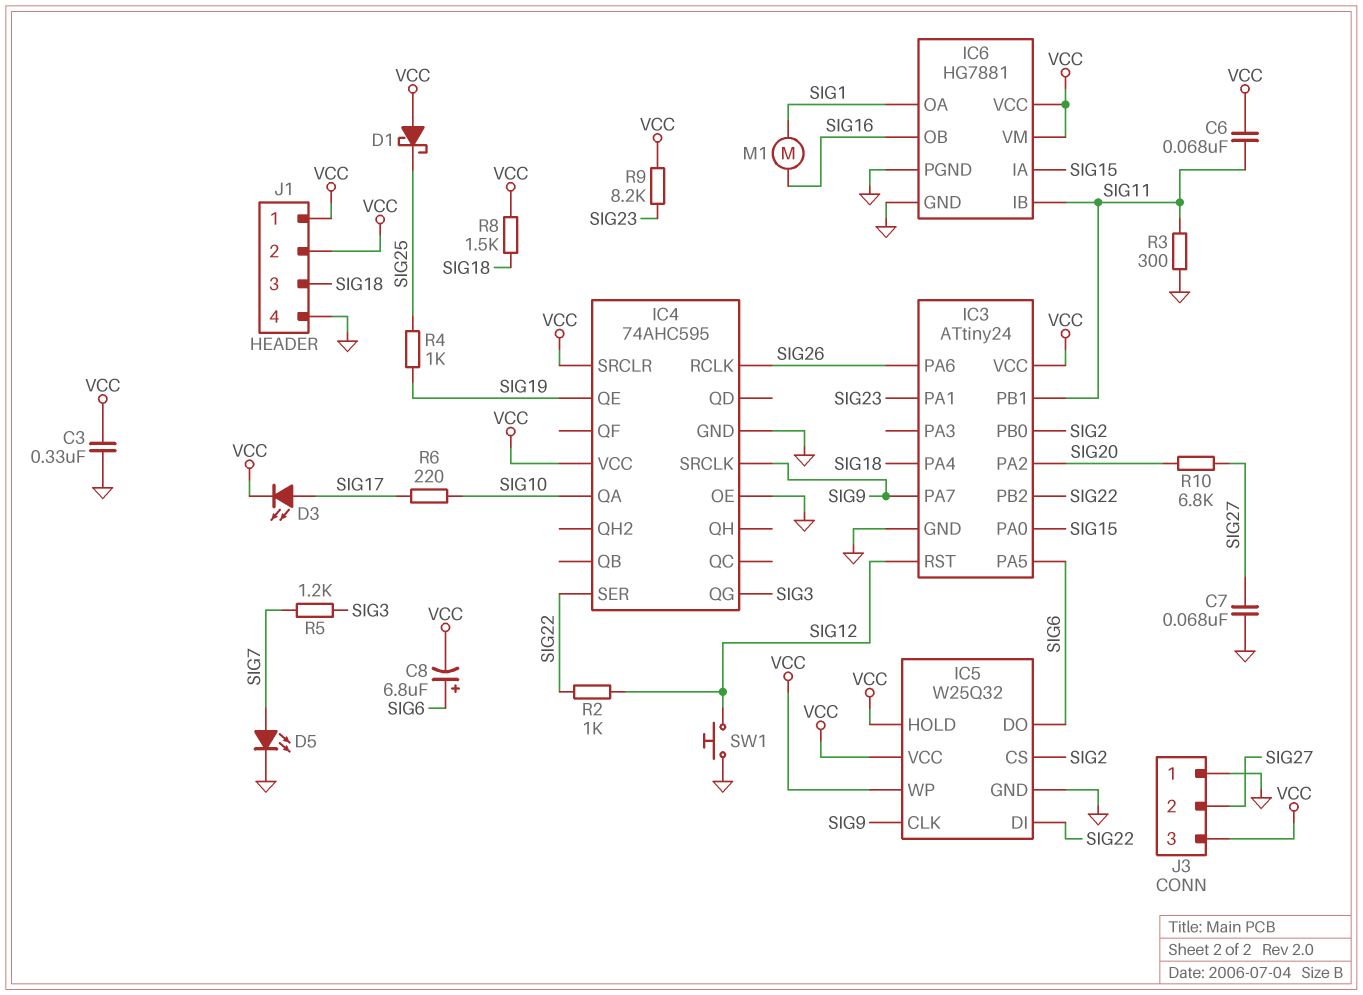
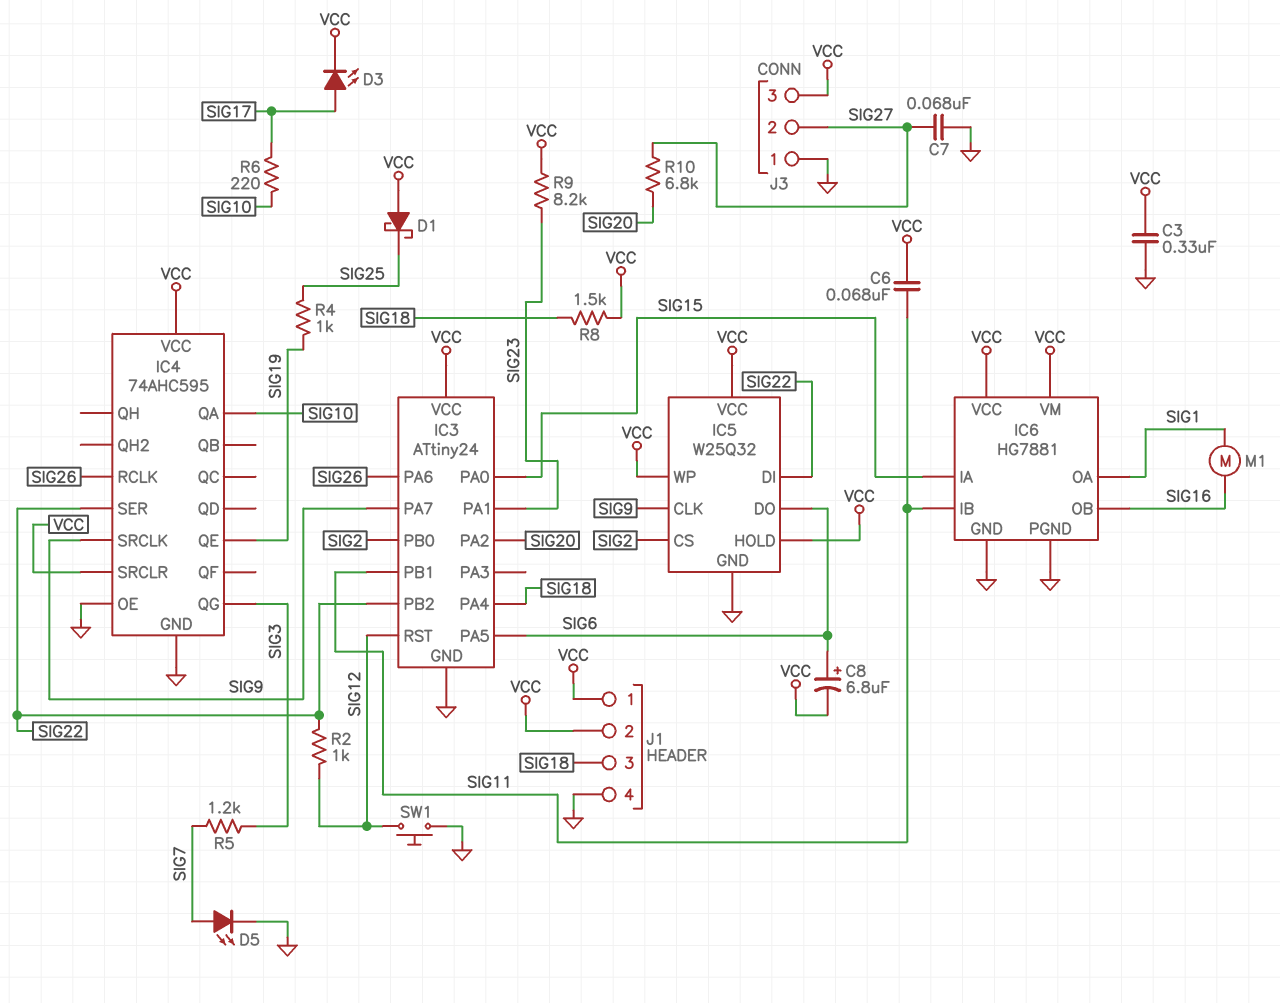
R3: 300 (GND, SIG11) -> none

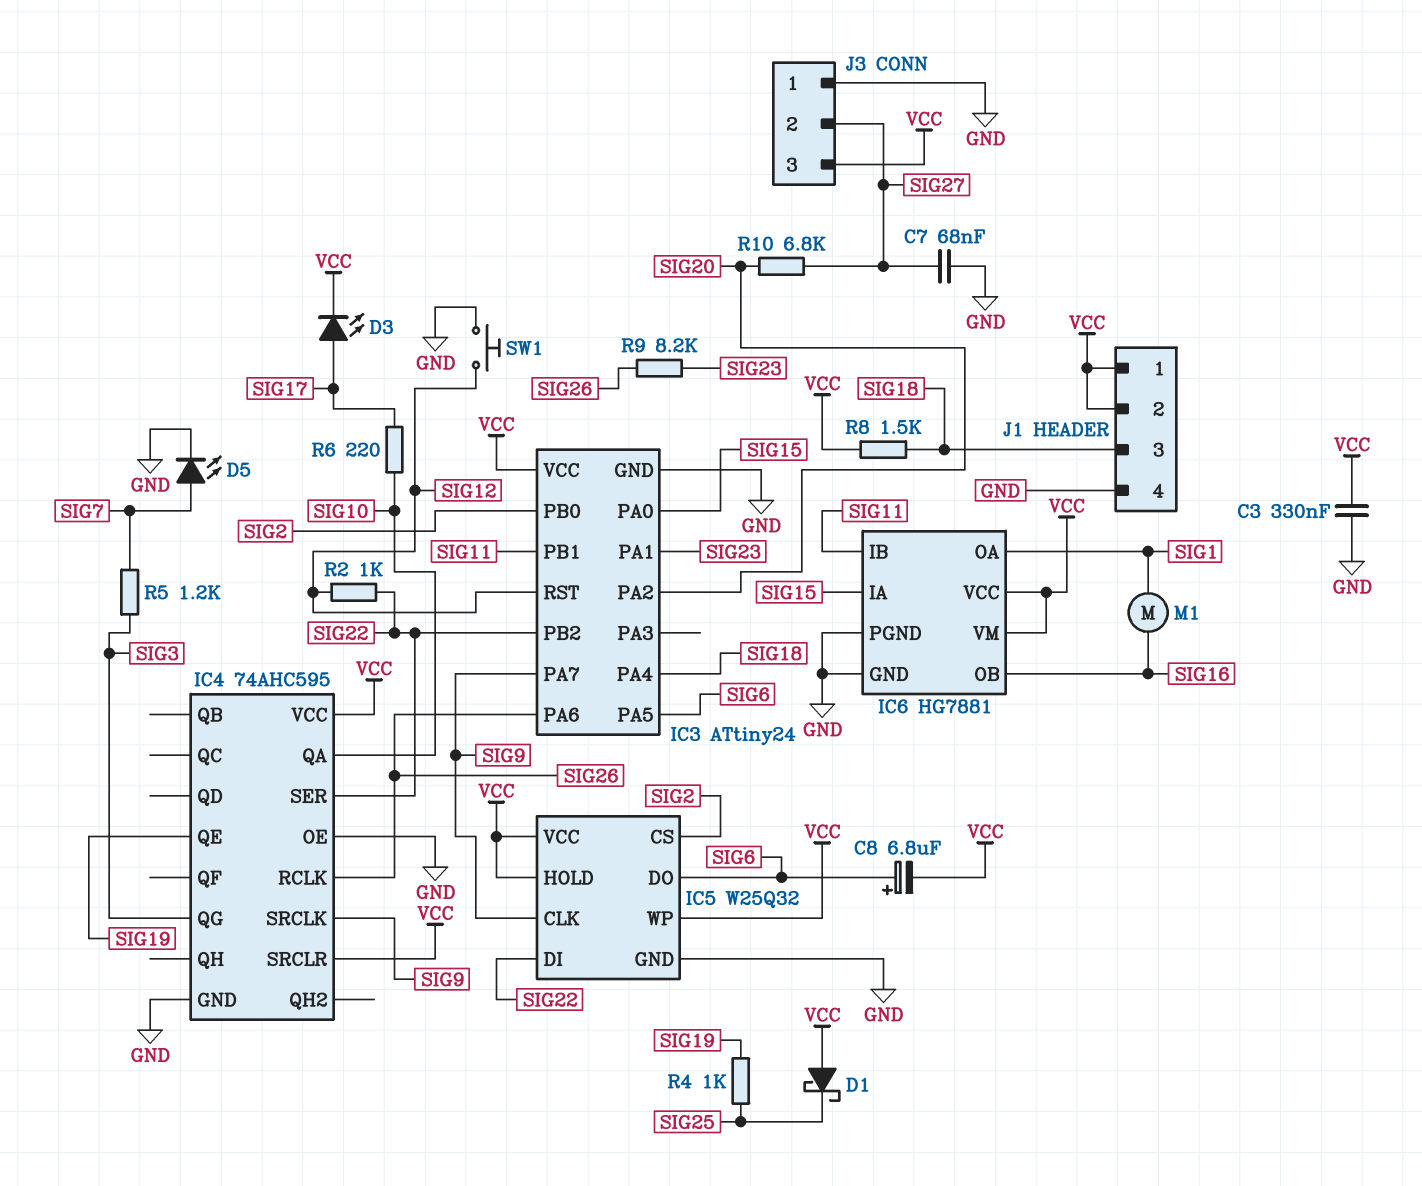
C6: 68nF (SIG11, VCC) -> none
R9: 8.2k (SIG23, VCC) -> 8.2k (SIG23, SIG26)

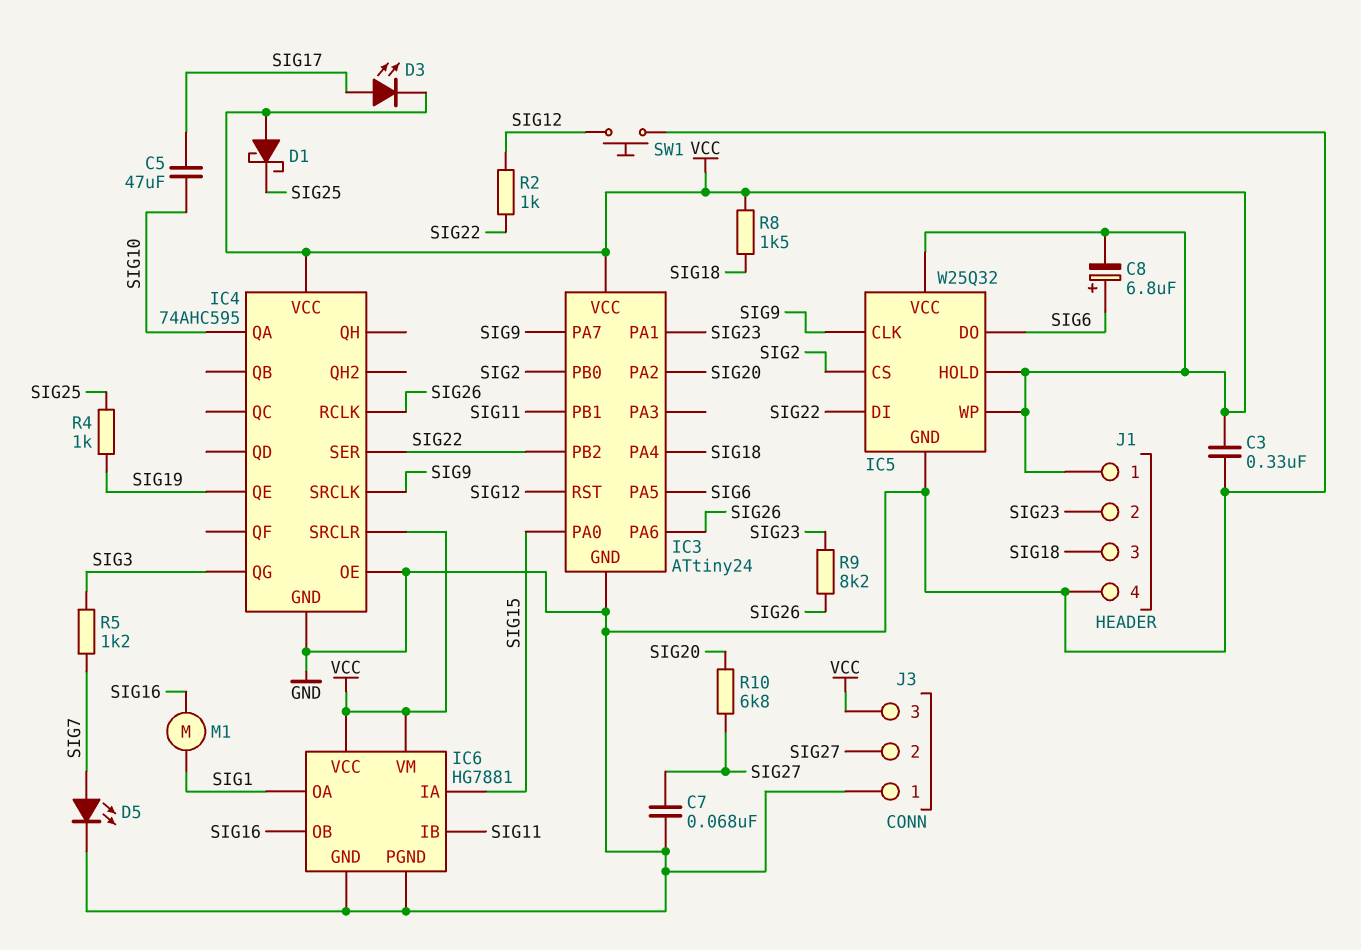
C5: none -> 47uF (SIG10, SIG17)
J1 pin 2: VCC -> SIG23
R6: 220 (SIG10, SIG17) -> none

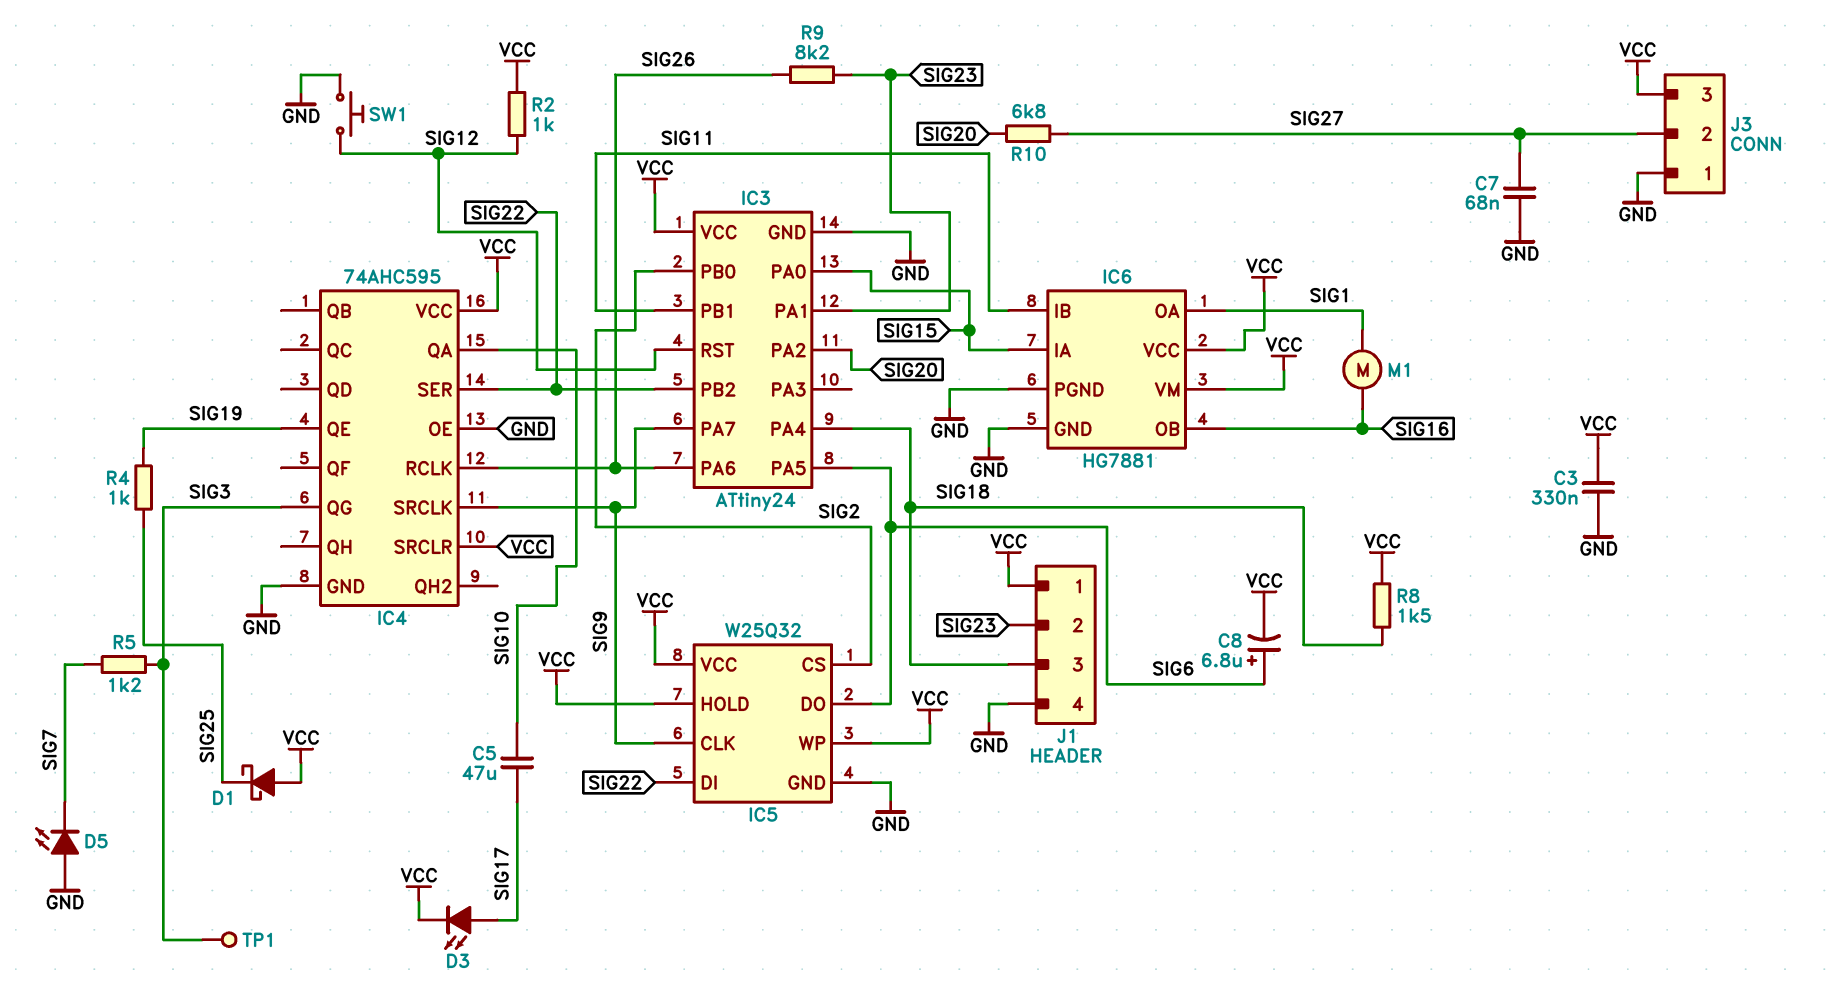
D5: LED (A SIG7, K GND) -> LED (A GND, K SIG7)
R2: 1k (SIG12, SIG22) -> 1k (SIG12, VCC)
TP1: none -> test point (SIG3)

